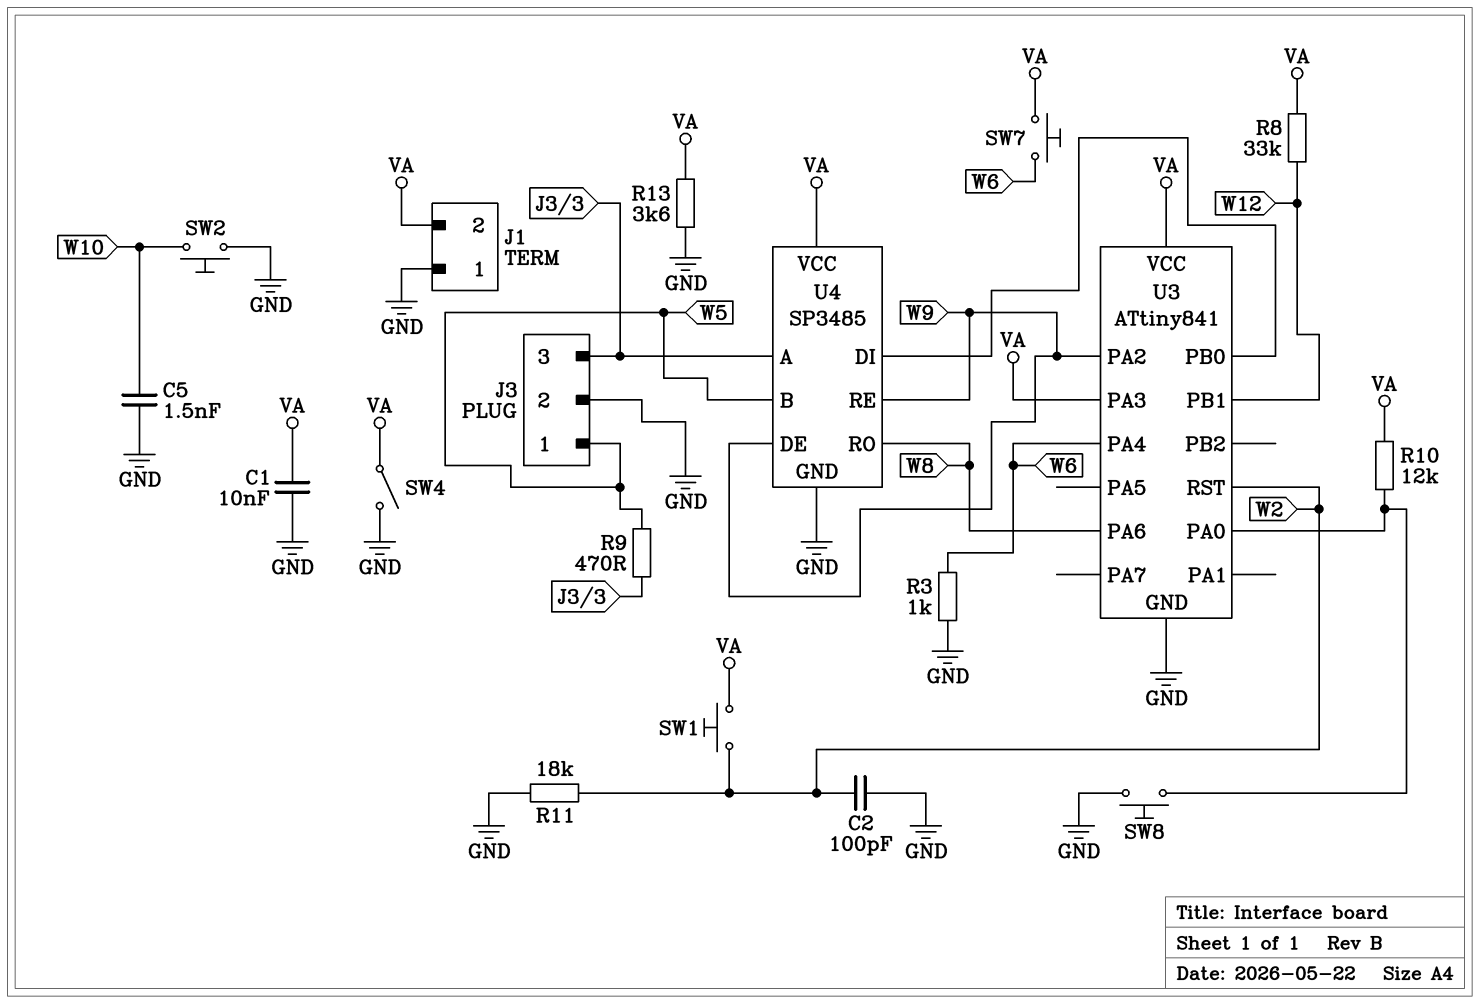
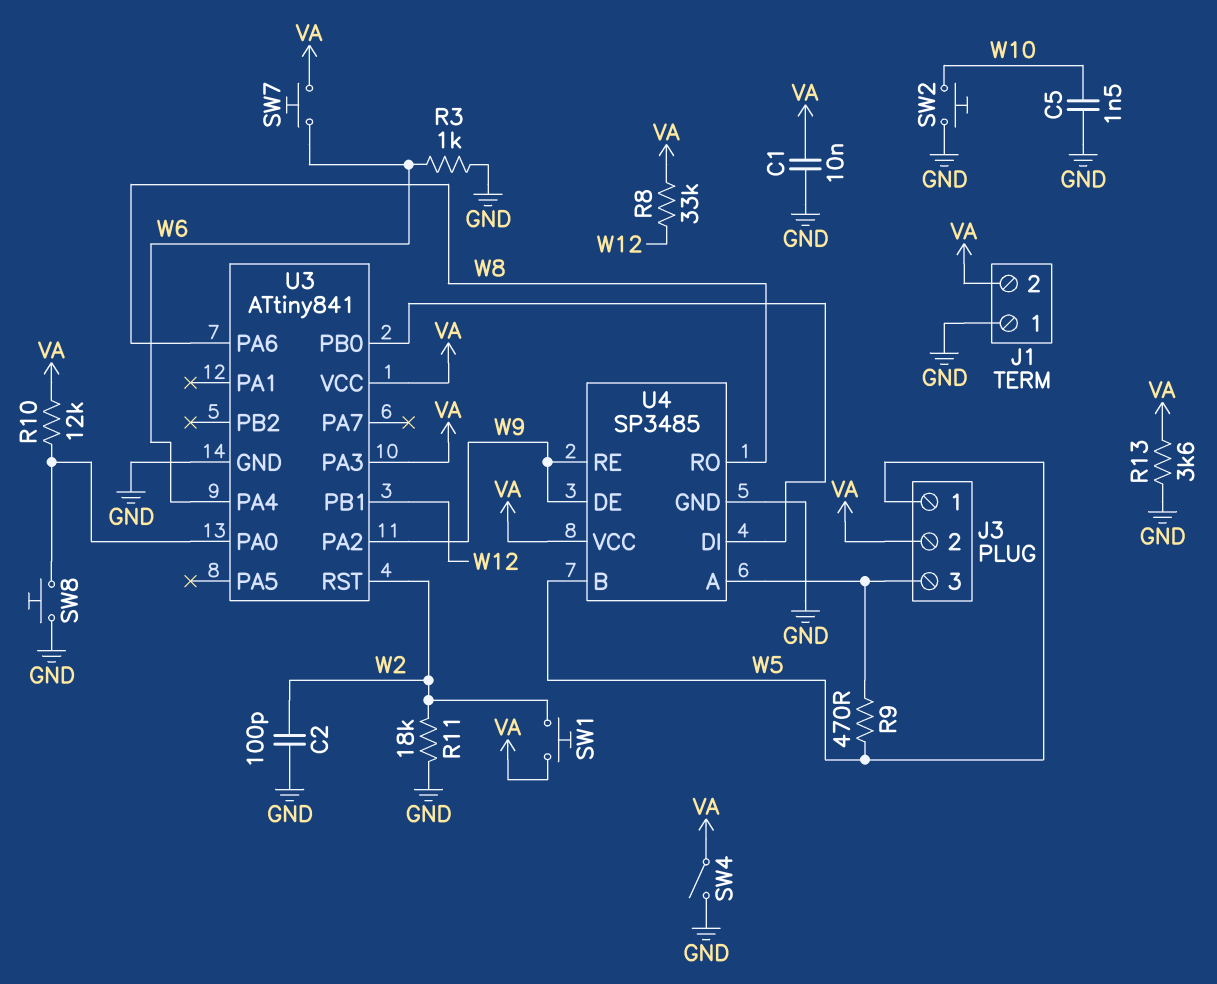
J3 pin 2: GND -> VA

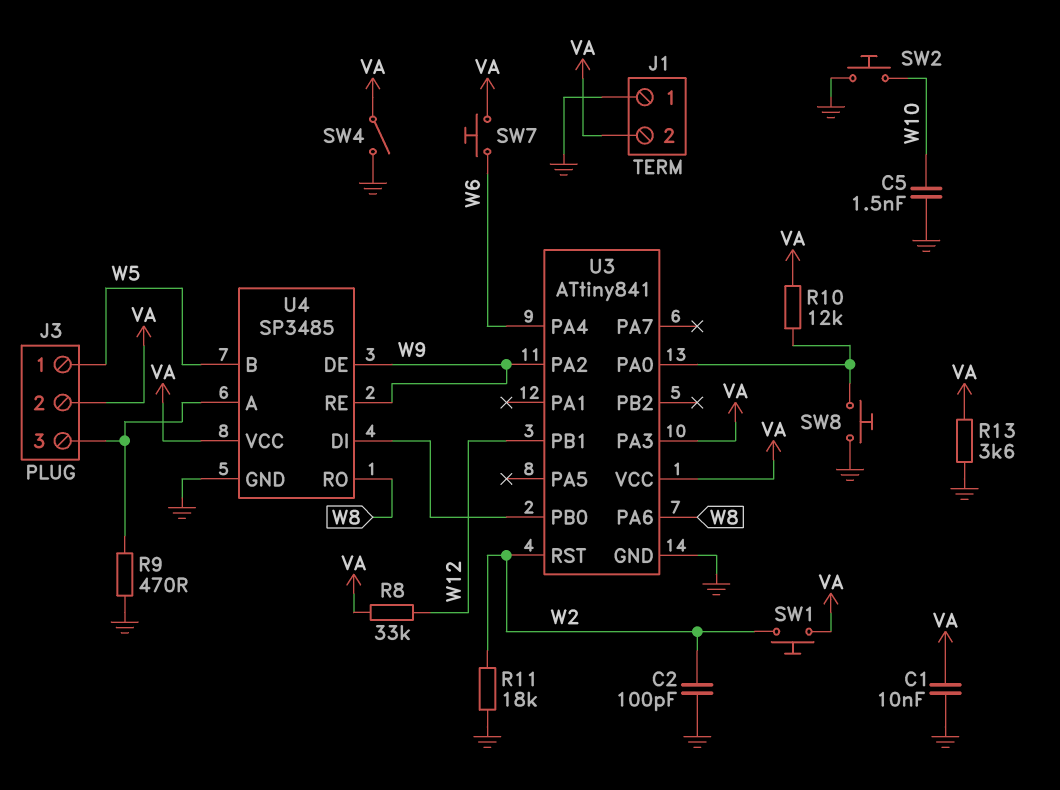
R3: 1k (GND, W6) -> none
R9: 470 (J3/3, W5) -> 470 (GND, J3/3)

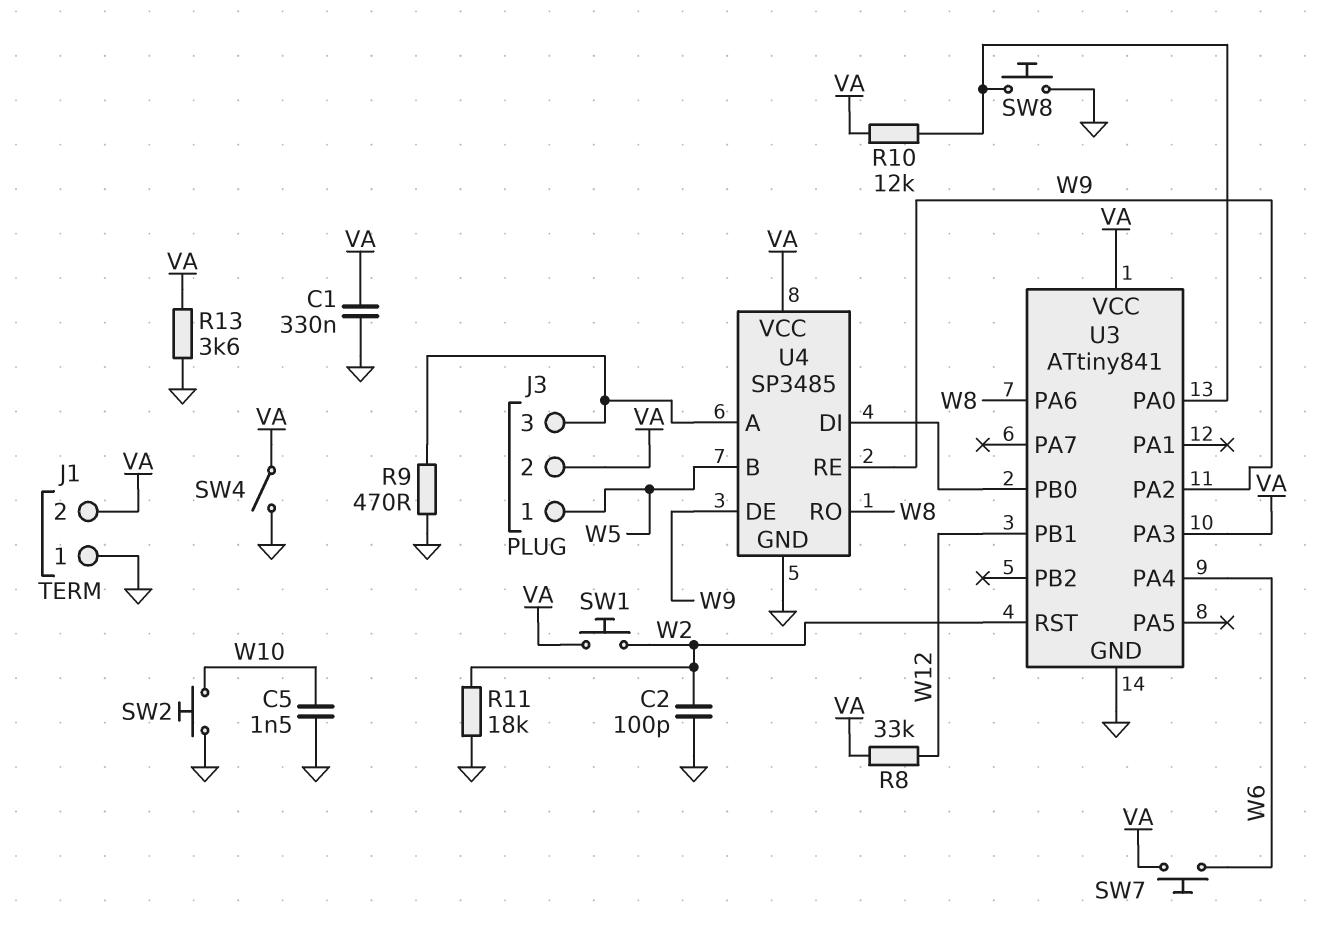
C1: 10nF (GND, VA) -> 330nF (GND, VA)

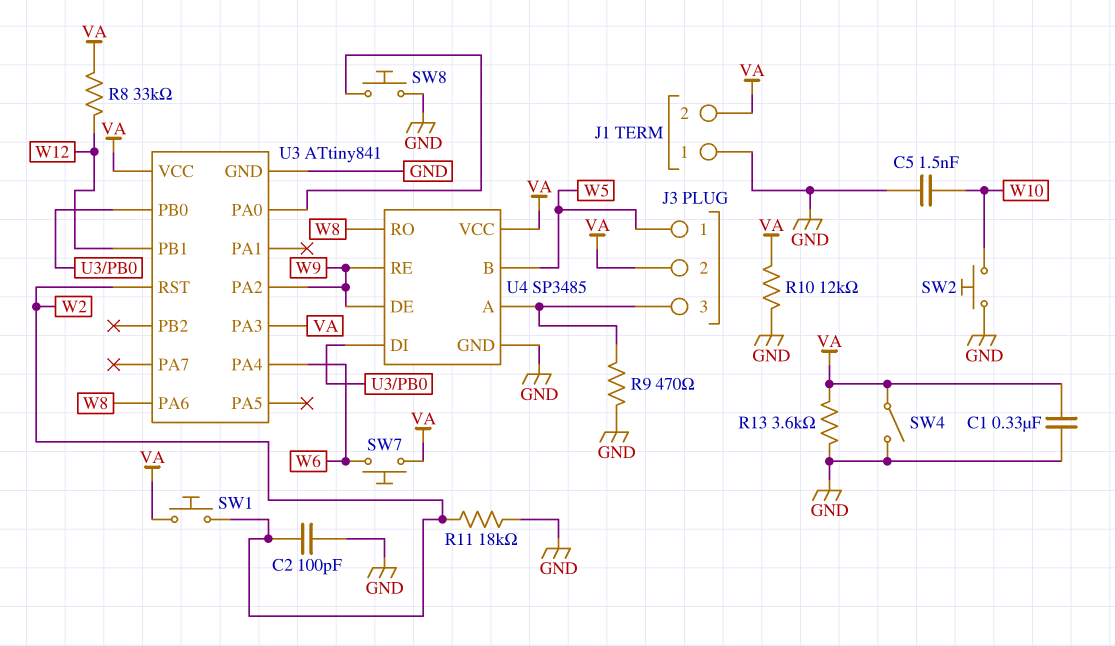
R10: 12k (U3/PA0, VA) -> 12k (GND, VA)

